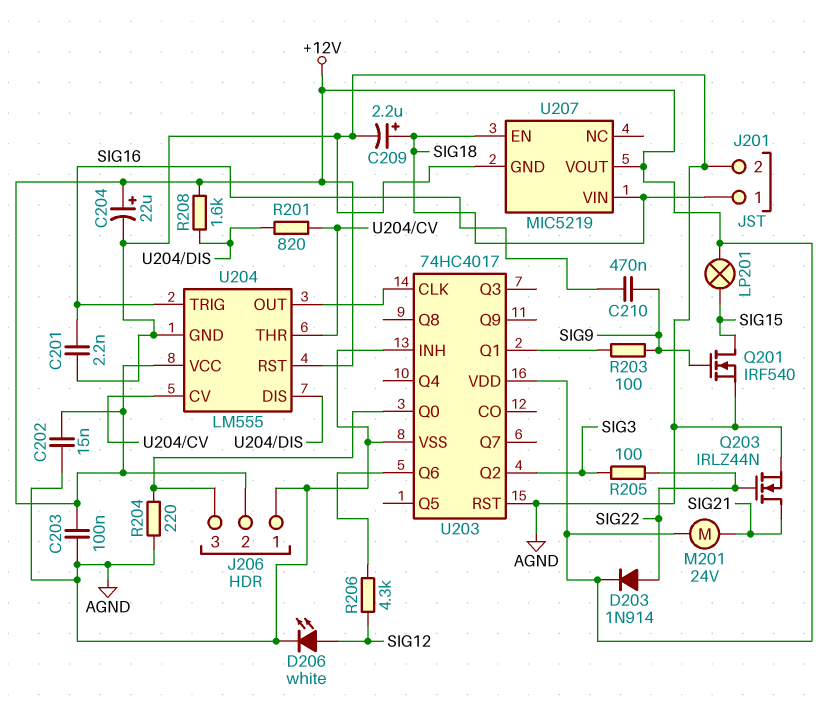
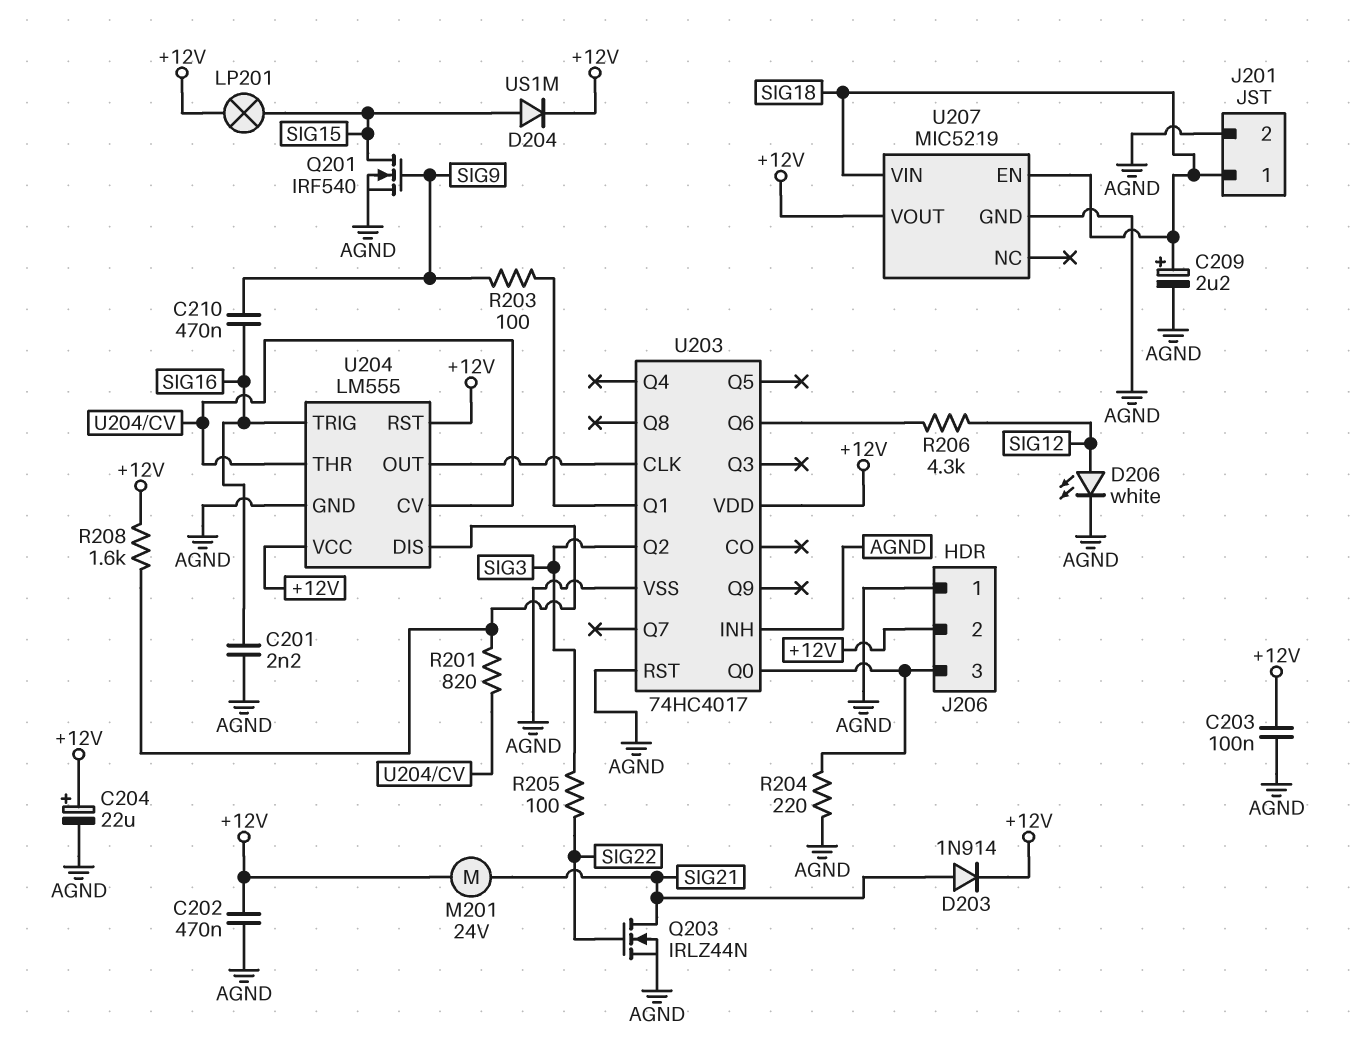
C202: 15nF (+12V, AGND) -> 470nF (+12V, AGND)
D203: diode 1N914 (A SIG22, K +12V) -> diode 1N914 (A SIG21, K +12V)
D204: none -> diode US1M (A SIG15, K +12V)

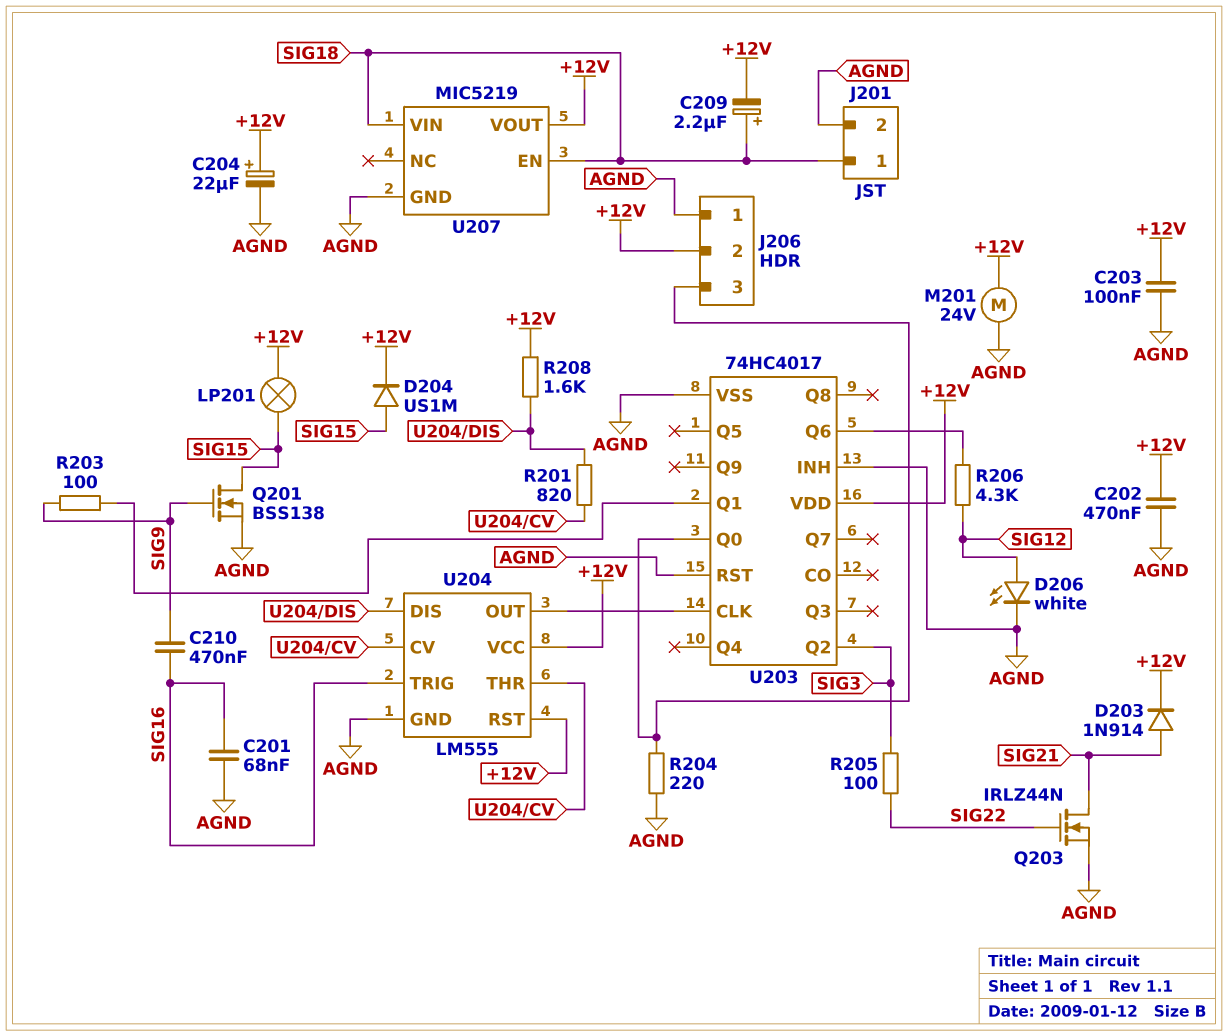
C201: 2.2nF (AGND, SIG16) -> 68nF (AGND, SIG16)
C209: 2.2uF (plus SIG18, minus AGND) -> 2.2uF (plus SIG18, minus +12V)
M201: motor 24V (+12V, SIG21) -> motor 24V (+12V, AGND)
Q201: NMOS IRF540 (G SIG9, D SIG15, S AGND) -> NMOS BSS138 (G SIG9, D SIG15, S AGND)

